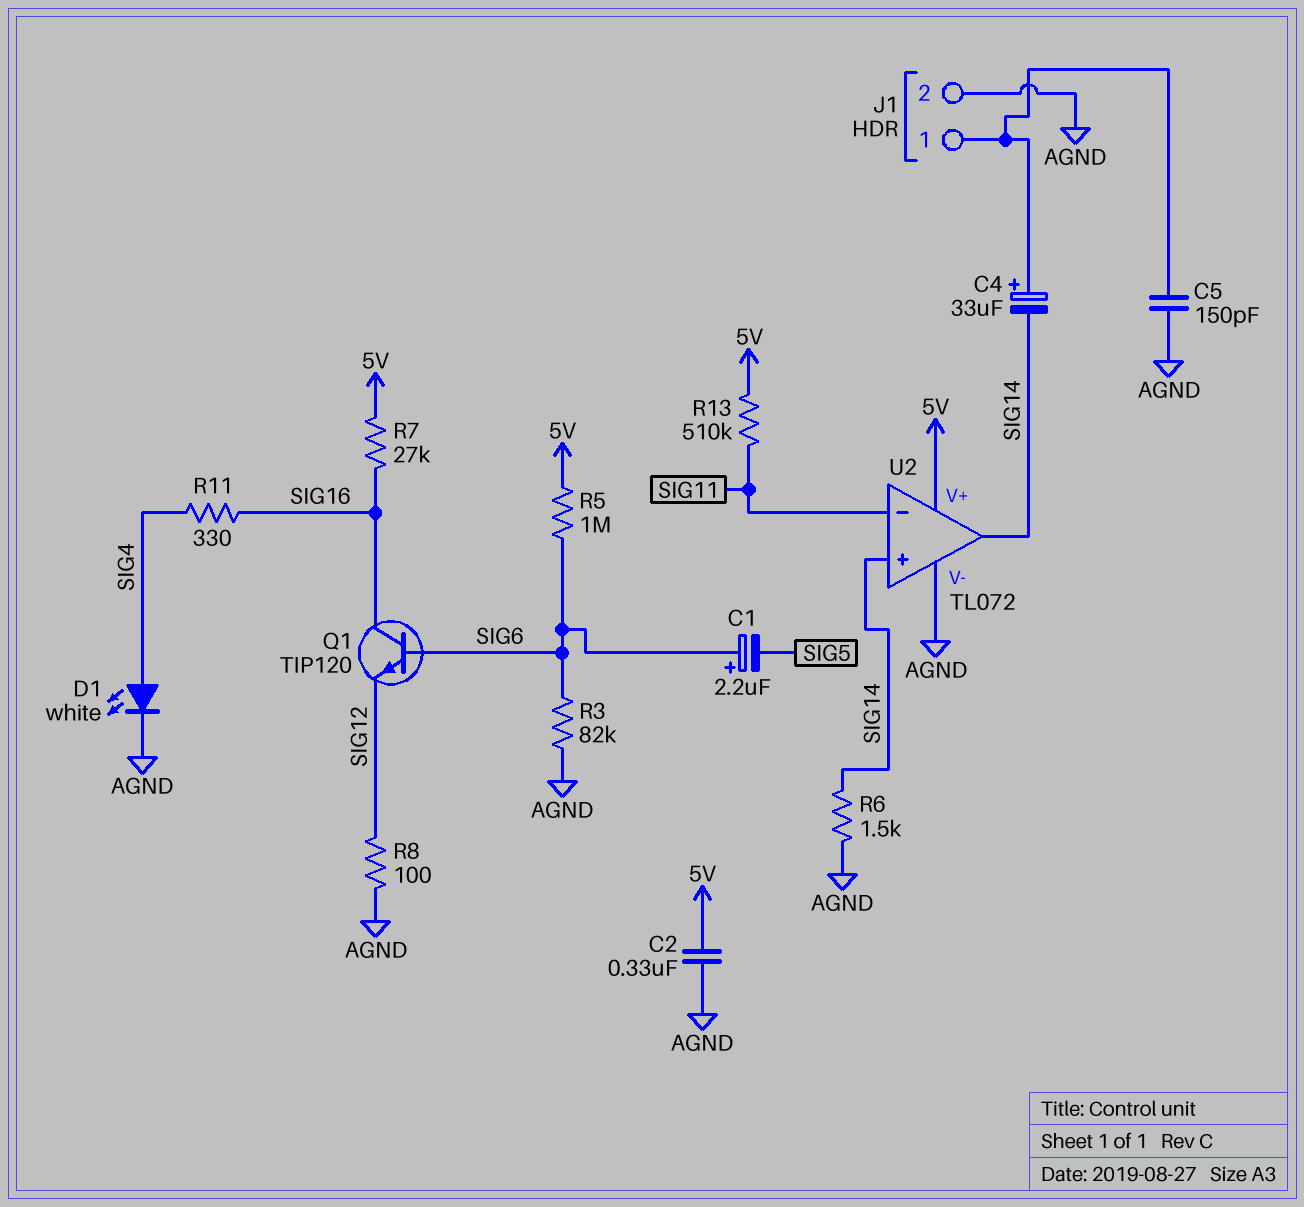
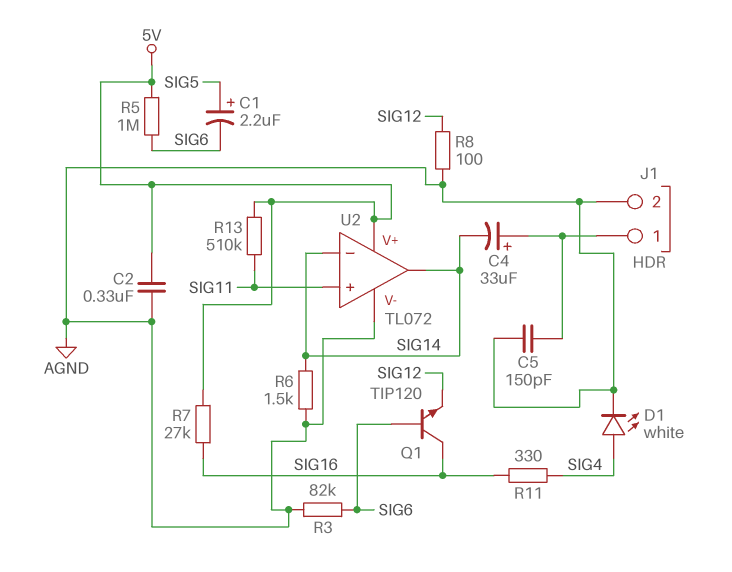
C1: 2.2uF (plus SIG6, minus SIG5) -> 2.2uF (plus SIG5, minus SIG6)
U2 pin in+: SIG14 -> SIG11
U2 pin in-: SIG11 -> SIG14

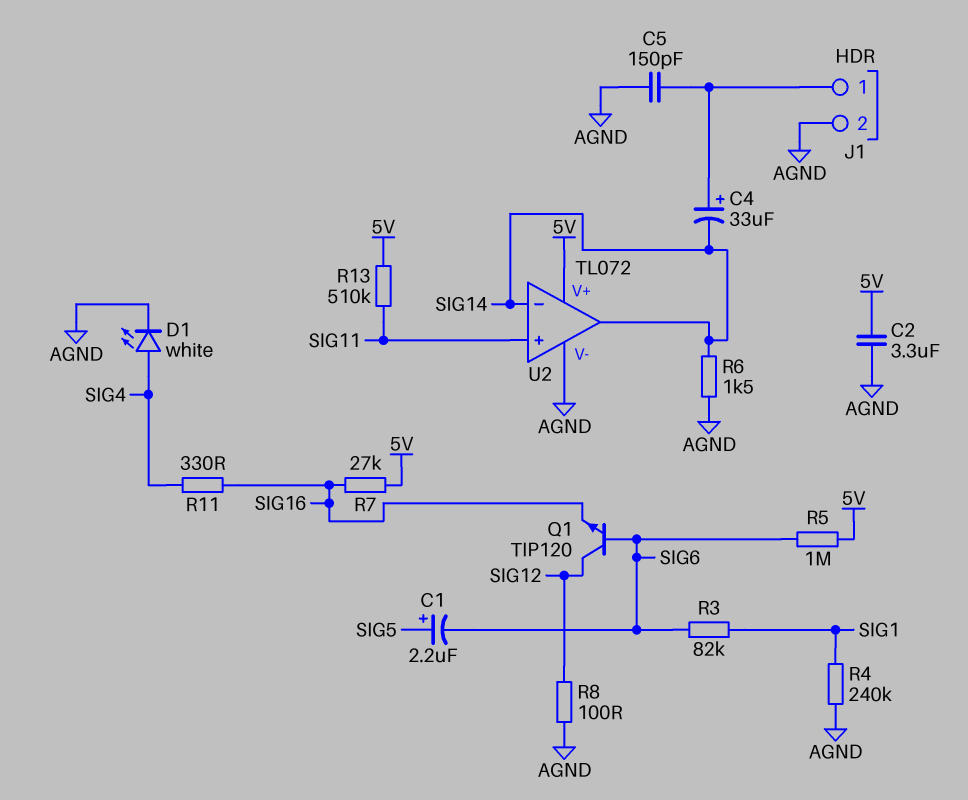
C2: 330nF (5V, AGND) -> 3.3uF (5V, AGND)
Q1: NPN TIP120 (B SIG6, C SIG16, E SIG12) -> NPN TIP120 (B SIG6, C SIG12, E SIG16)
R3: 82k (AGND, SIG6) -> 82k (SIG1, SIG6)
R4: none -> 240k (AGND, SIG1)

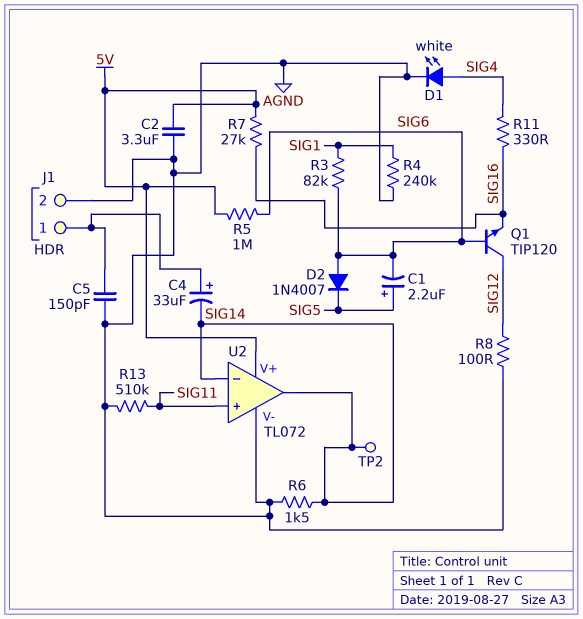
D2: none -> diode 1N4007 (A SIG6, K SIG5)
R13: 510k (5V, SIG11) -> 510k (AGND, SIG11)
TP2: none -> test point (SIG14)

